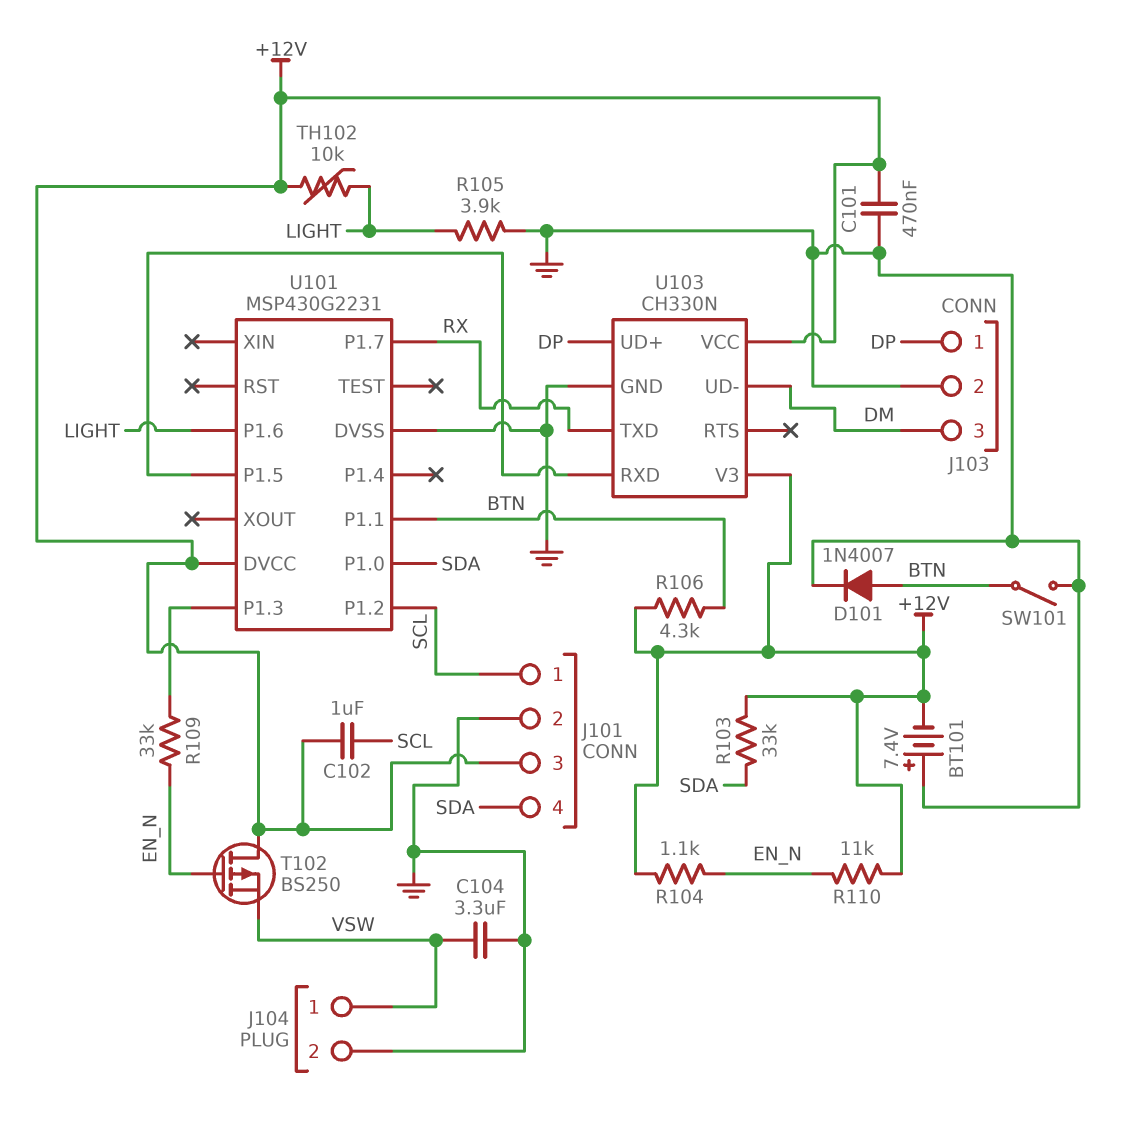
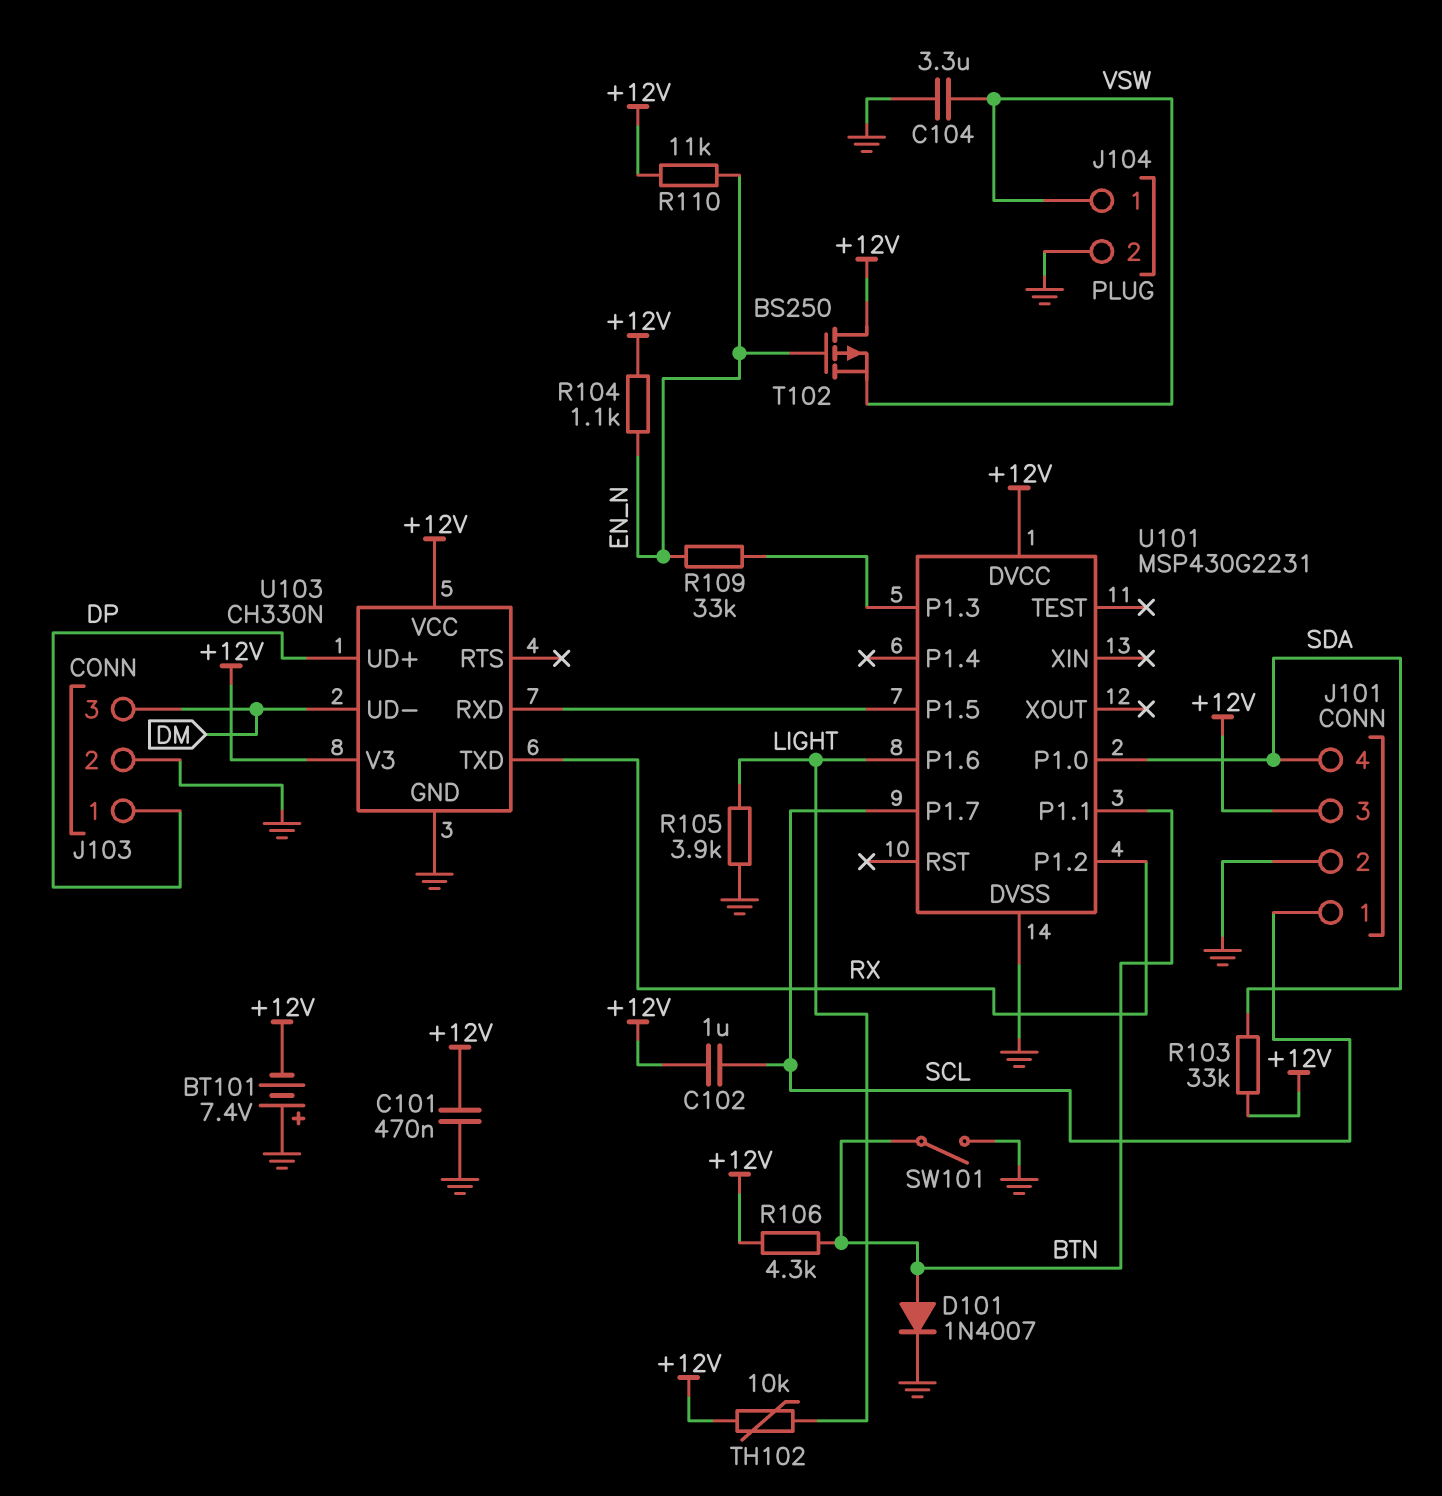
U101 pin P1.2: SCL -> RX
U101 pin P1.7: RX -> SCL

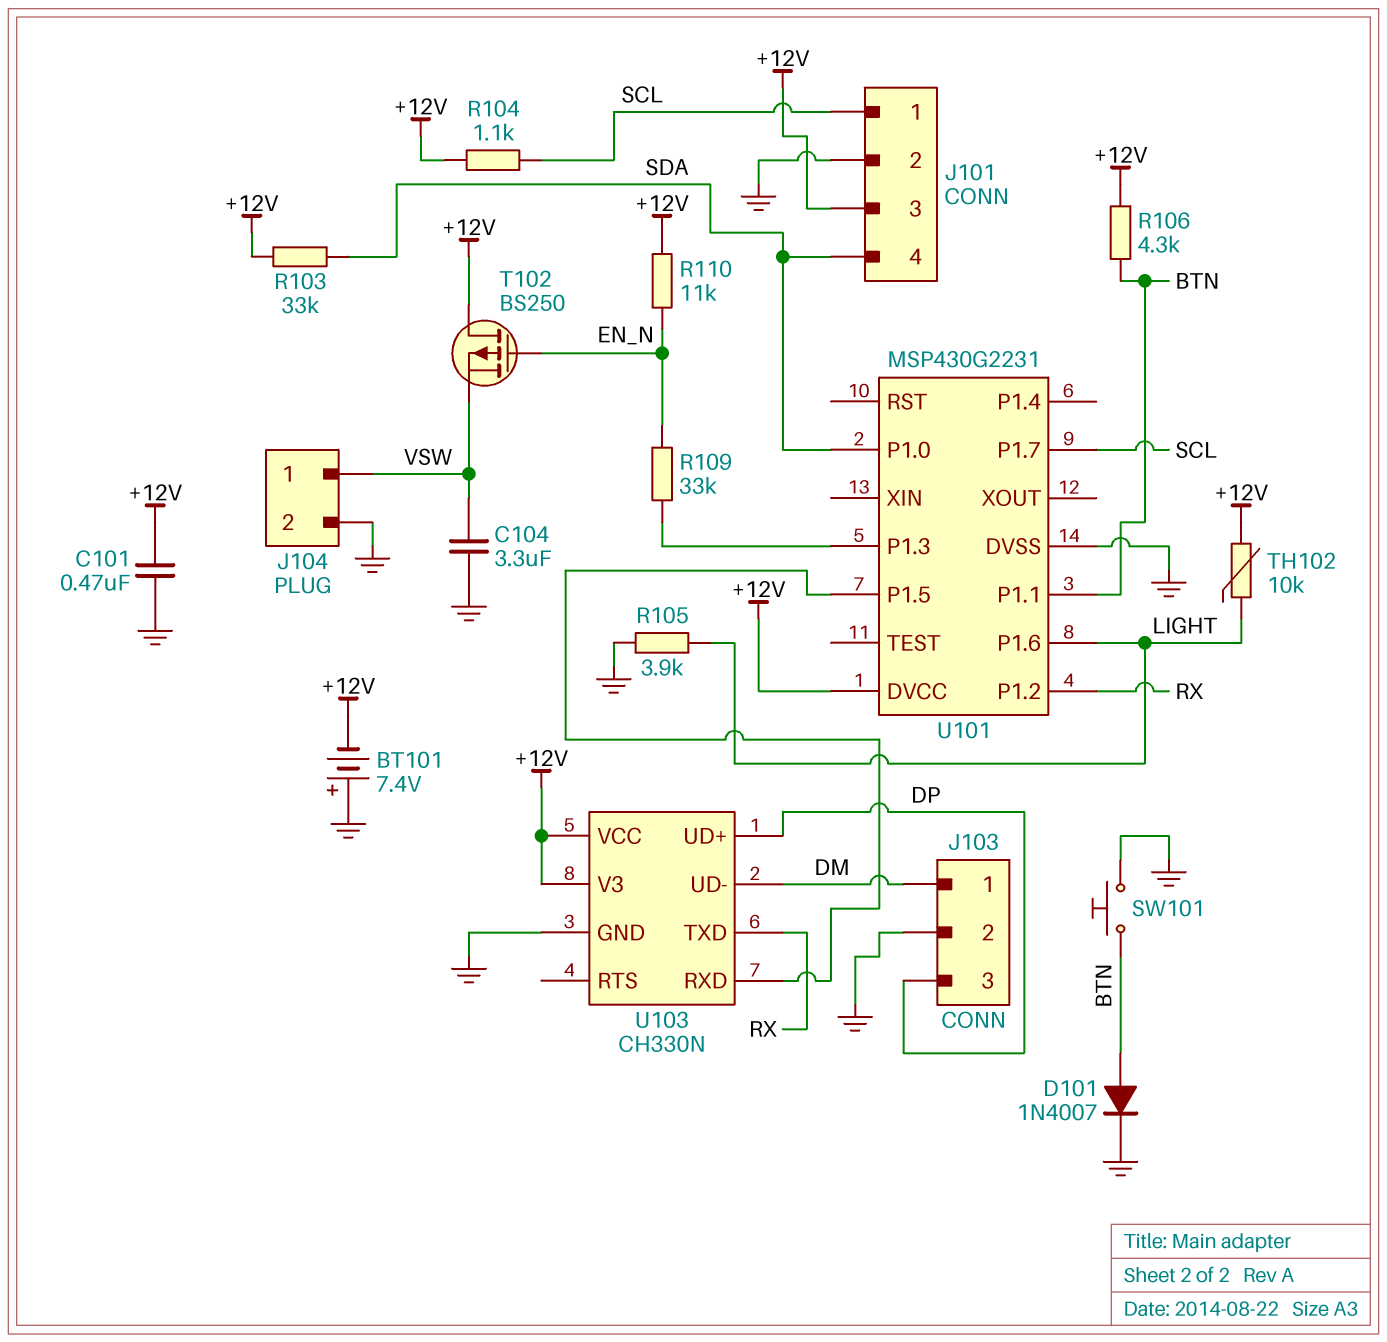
C102: 1uF (+12V, SCL) -> none
J103 pin 1: DP -> DM
J103 pin 3: DM -> DP
R104: 1.1k (+12V, EN_N) -> 1.1k (+12V, SCL)
SW101: switch (BTN, GND) -> button (BTN, GND)

